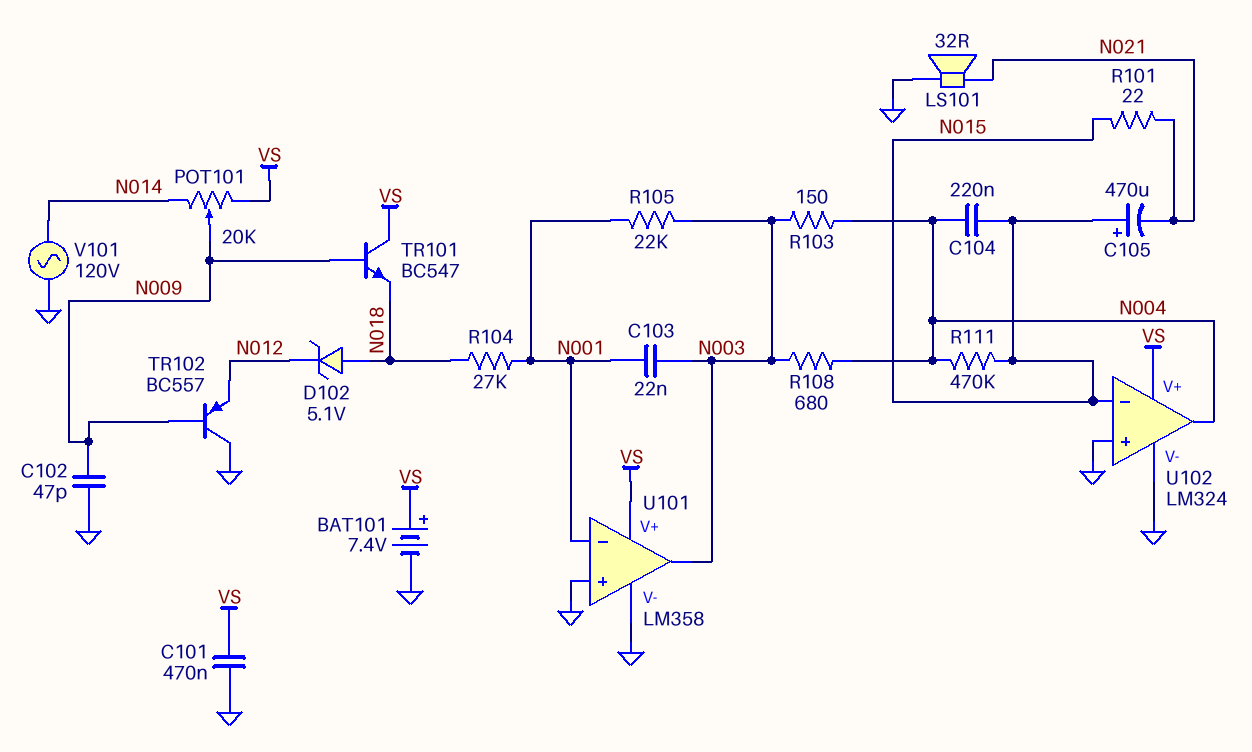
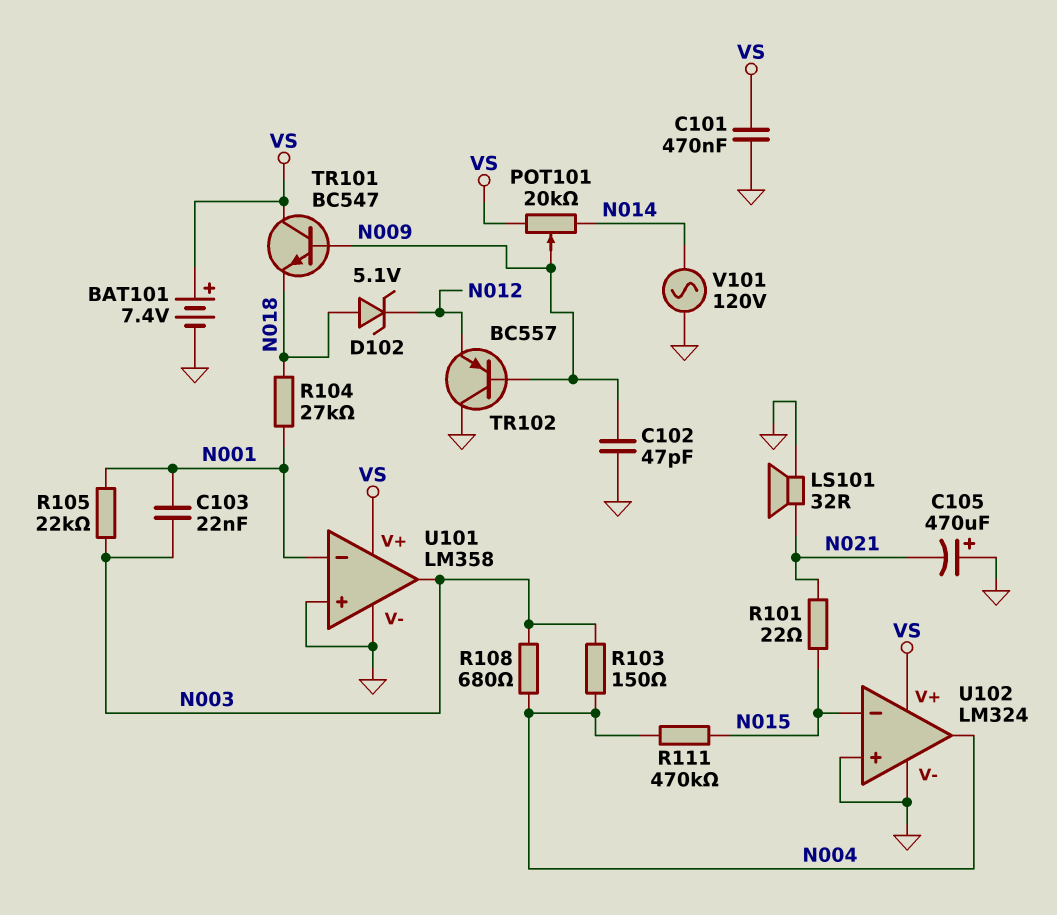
C104: 220nF (N004, N015) -> none
C105: 470uF (plus N015, minus N021) -> 470uF (plus GND, minus N021)

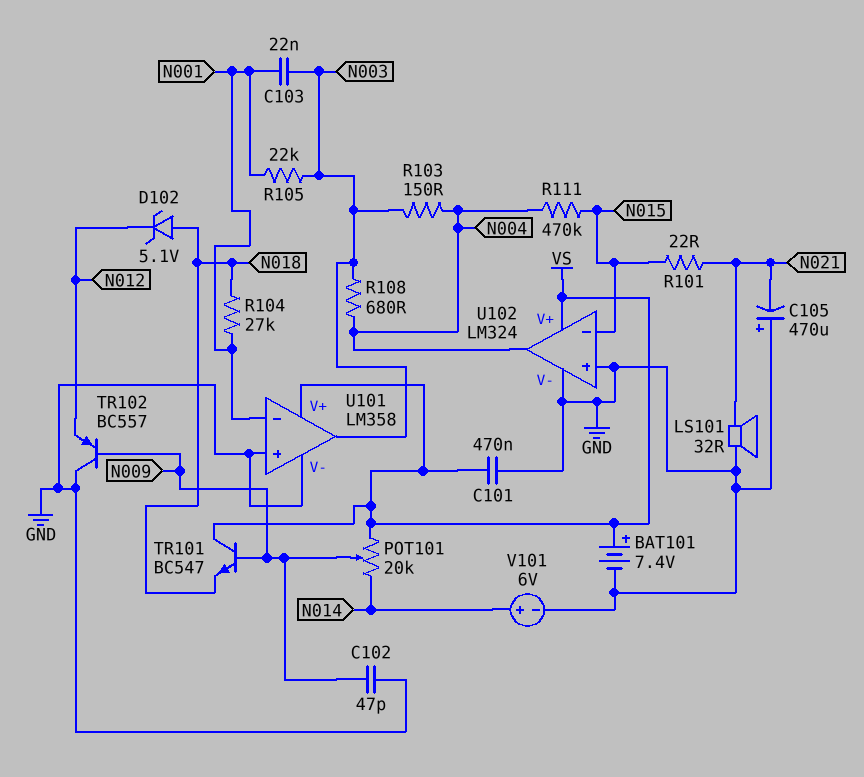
V101: AC 120V (GND, N014) -> 6V (plus N014, minus GND)

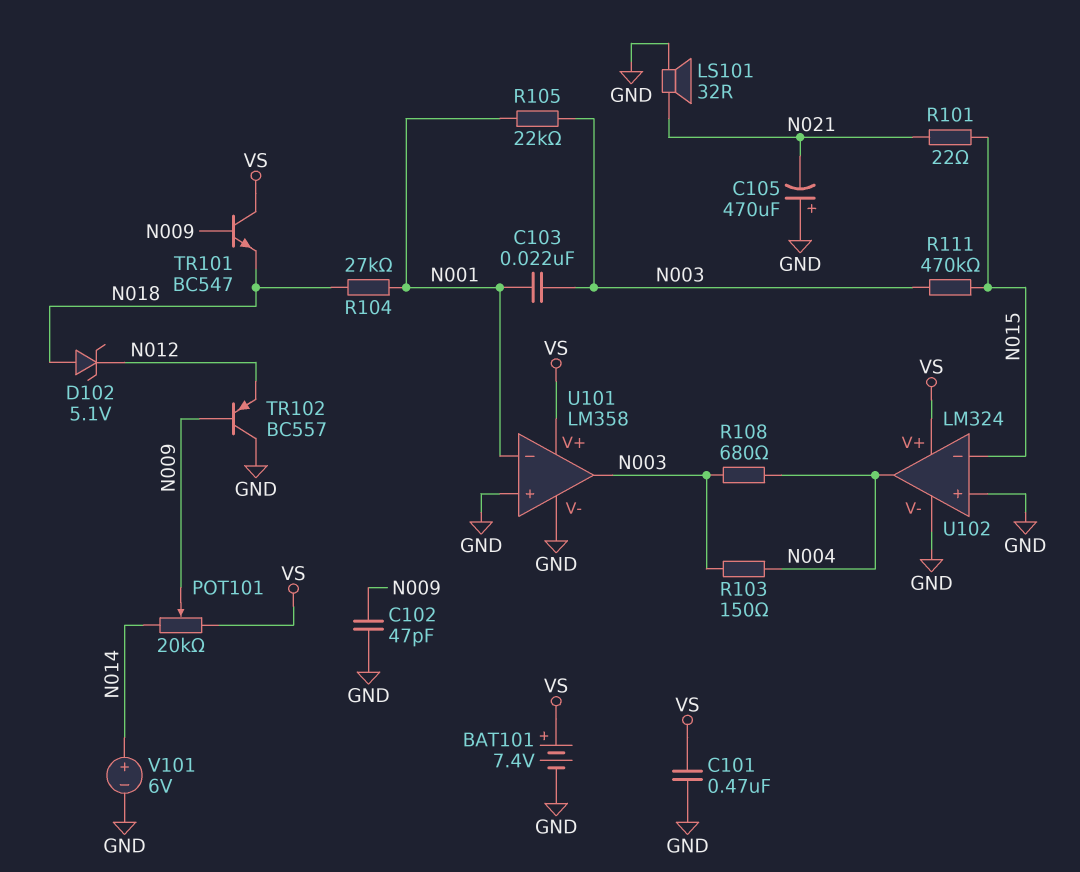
R111: 470k (N004, N015) -> 470k (N003, N015)

